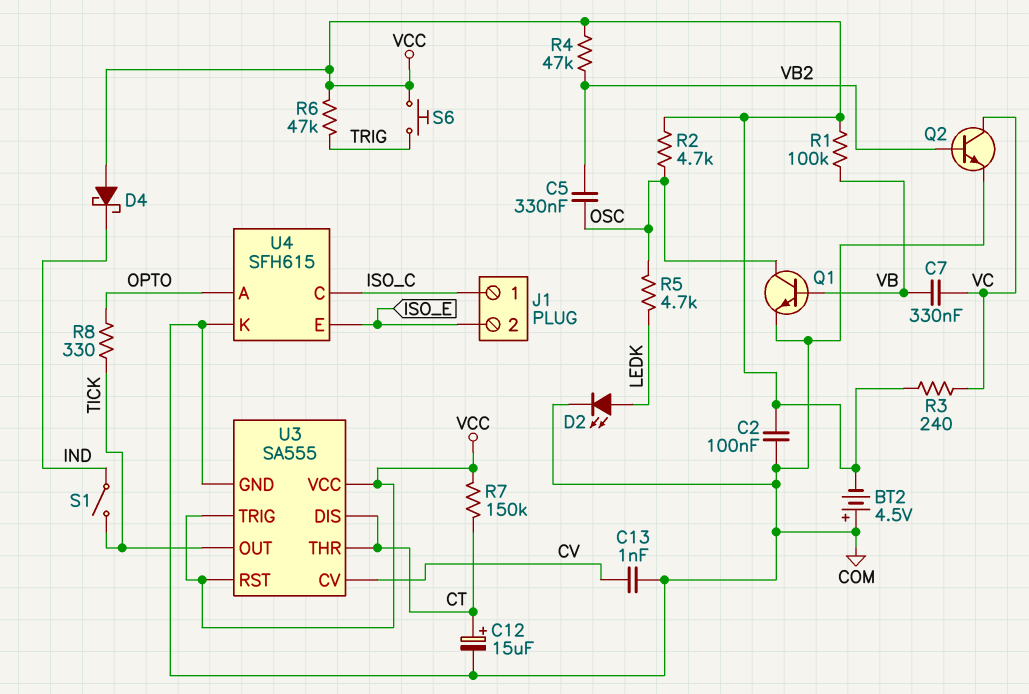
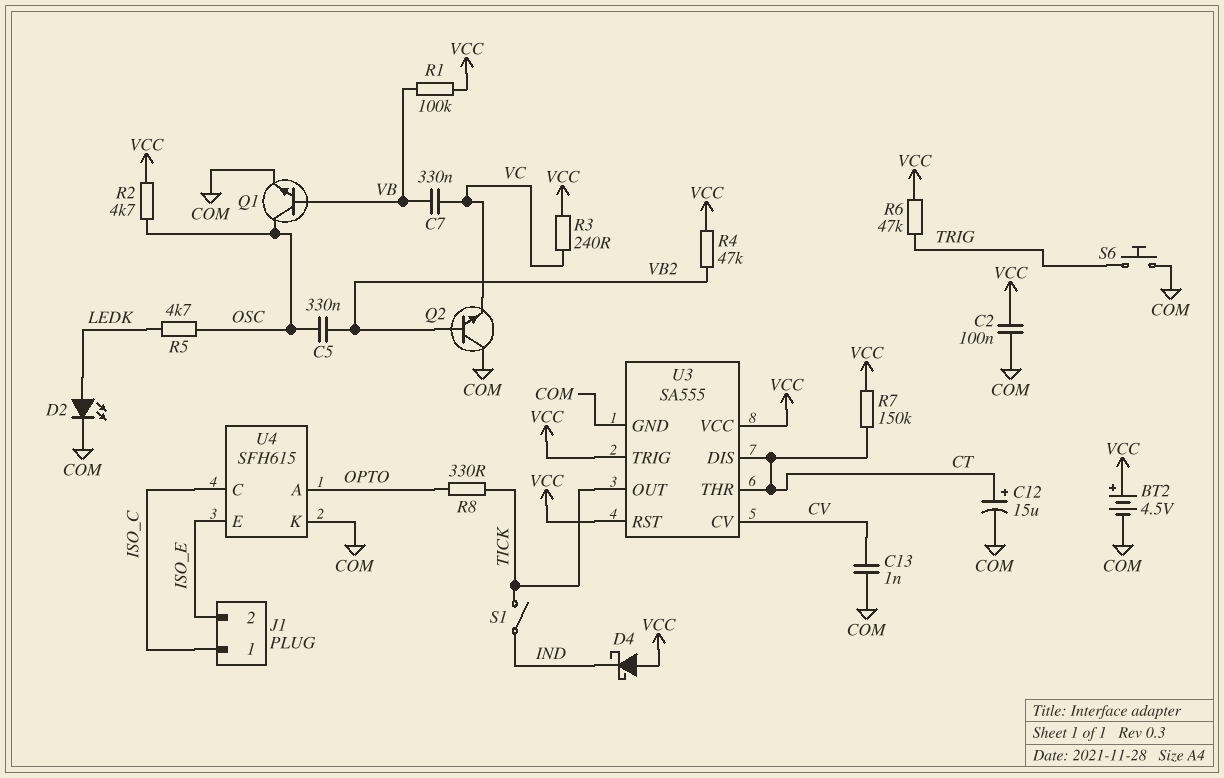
BT2: 4.5V (plus COM, minus VCC) -> 4.5V (plus VCC, minus COM)
Q2: NPN (B VB2, C VC, E COM) -> NPN (B VB2, C COM, E VC)
S6: button (TRIG, VCC) -> button (COM, TRIG)

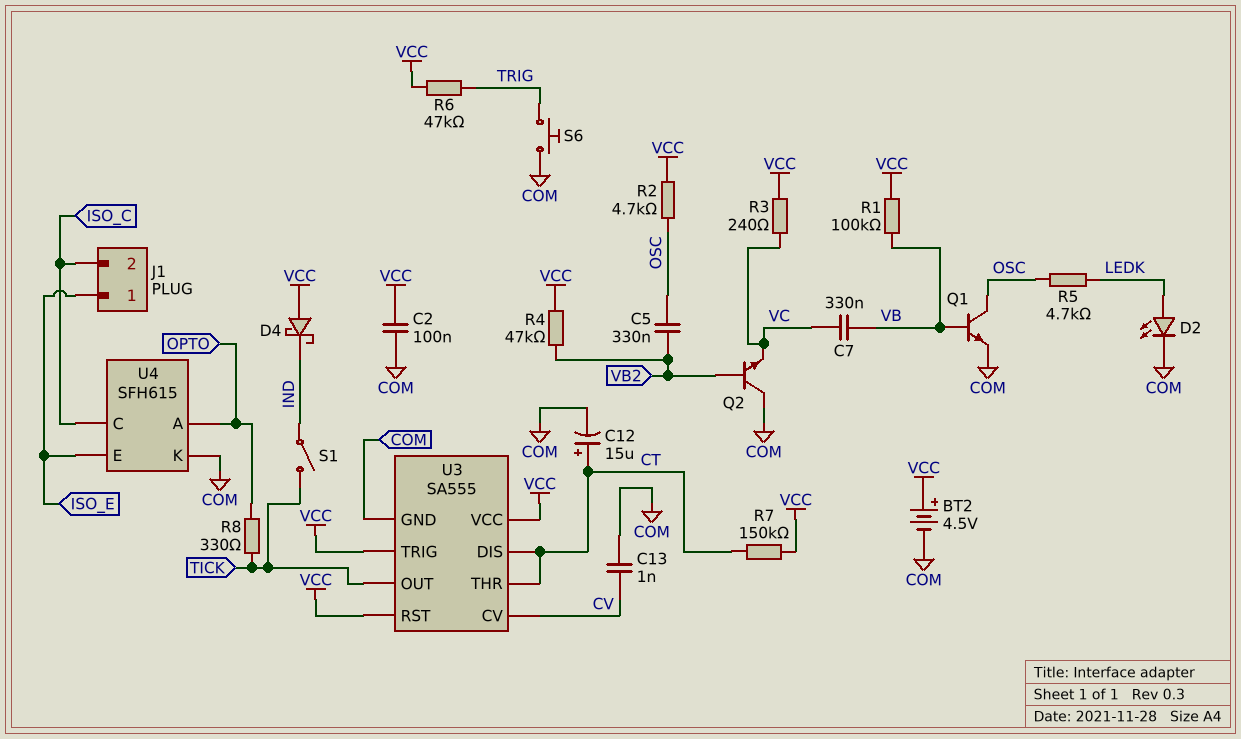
J1 pin 1: ISO_C -> ISO_E
J1 pin 2: ISO_E -> ISO_C

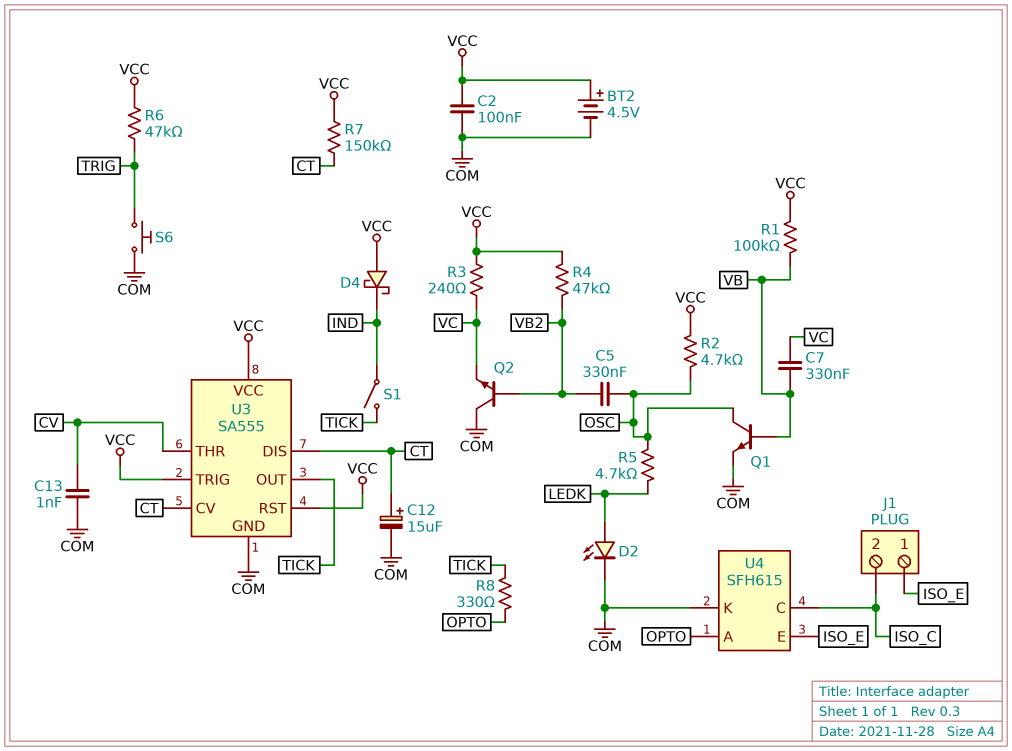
U3 pin CV: CV -> CT
U3 pin THR: CT -> CV

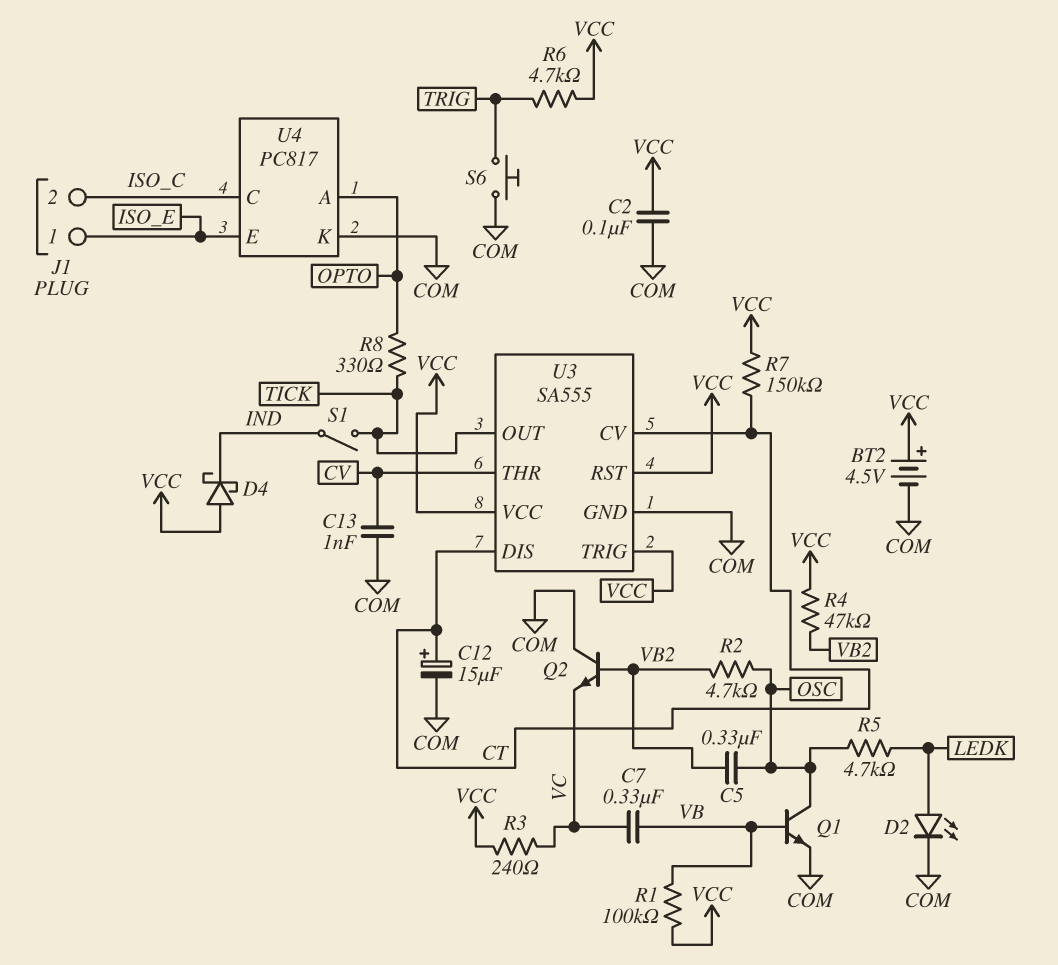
R2: 4.7k (OSC, VCC) -> 4.7k (OSC, VB2)
R6: 47k (TRIG, VCC) -> 4.7k (TRIG, VCC)
U4: SFH615 -> PC817

